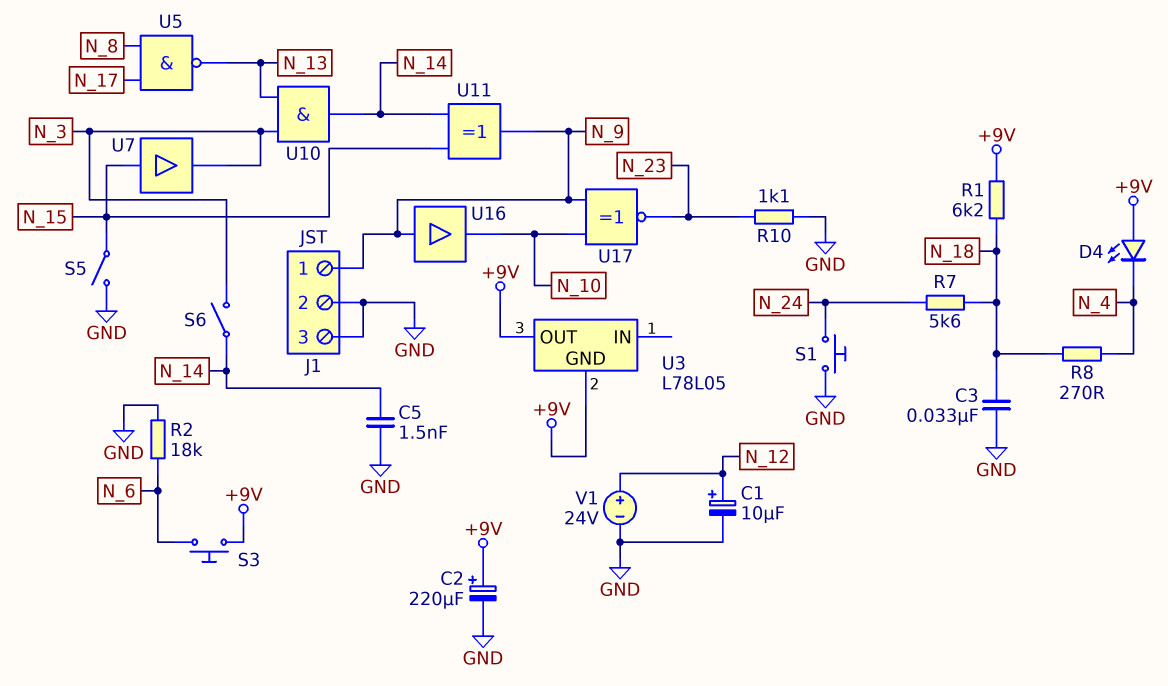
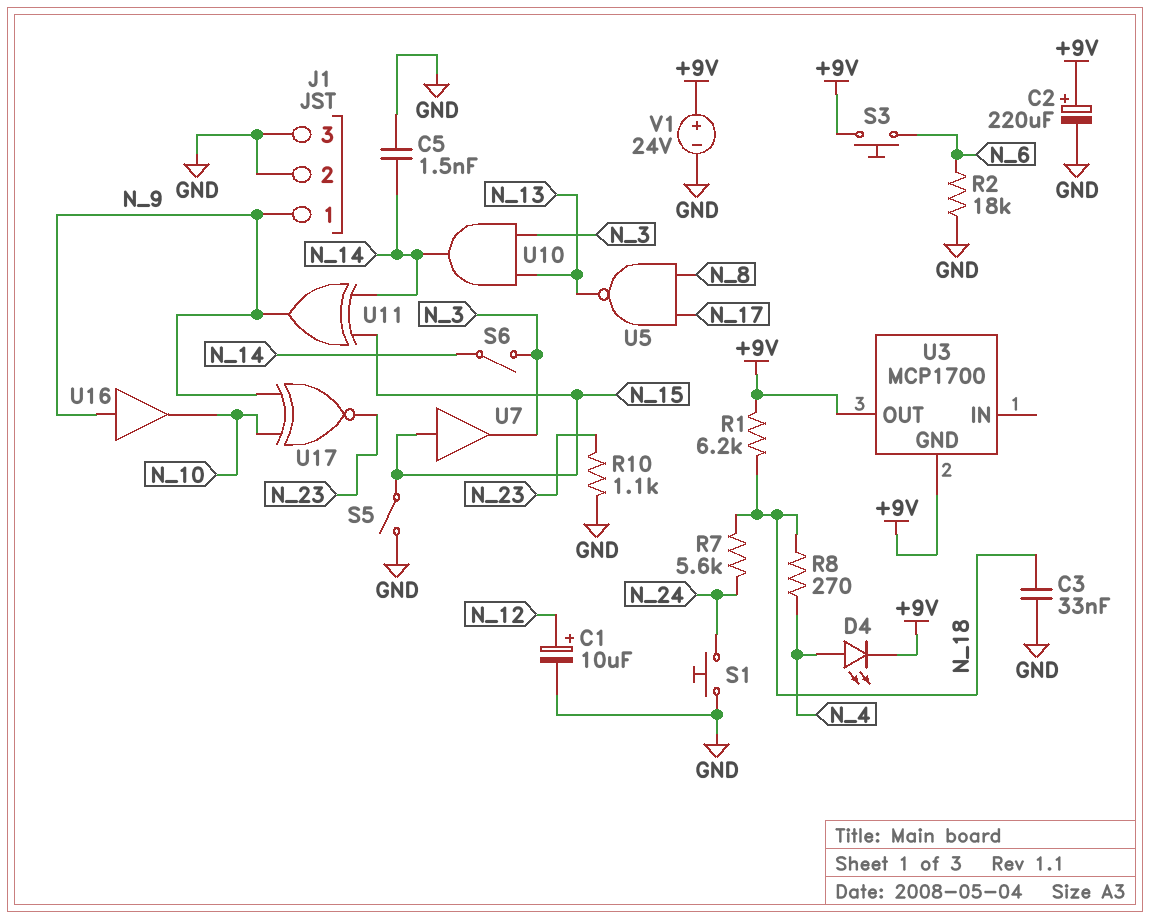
D4: LED (A +9V, K N_4) -> LED (A N_4, K +9V)
U3: L78L05 -> MCP1700
V1: 24V (plus N_12, minus GND) -> 24V (plus +9V, minus GND)

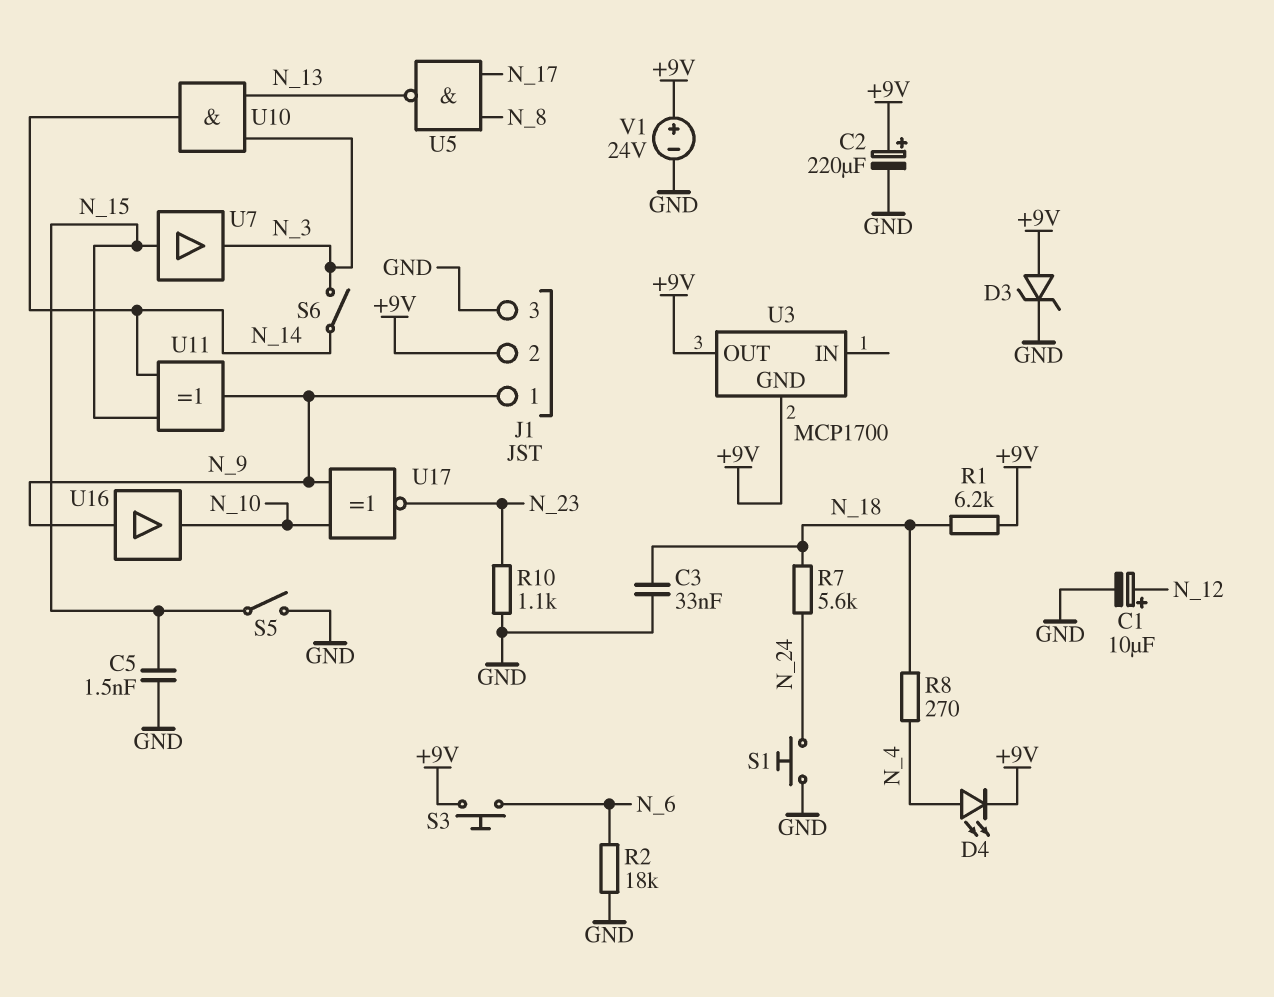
C5: 1.5nF (GND, N_14) -> 1.5nF (GND, N_15)
D3: none -> zener (A +9V, K GND)
J1 pin 2: GND -> +9V

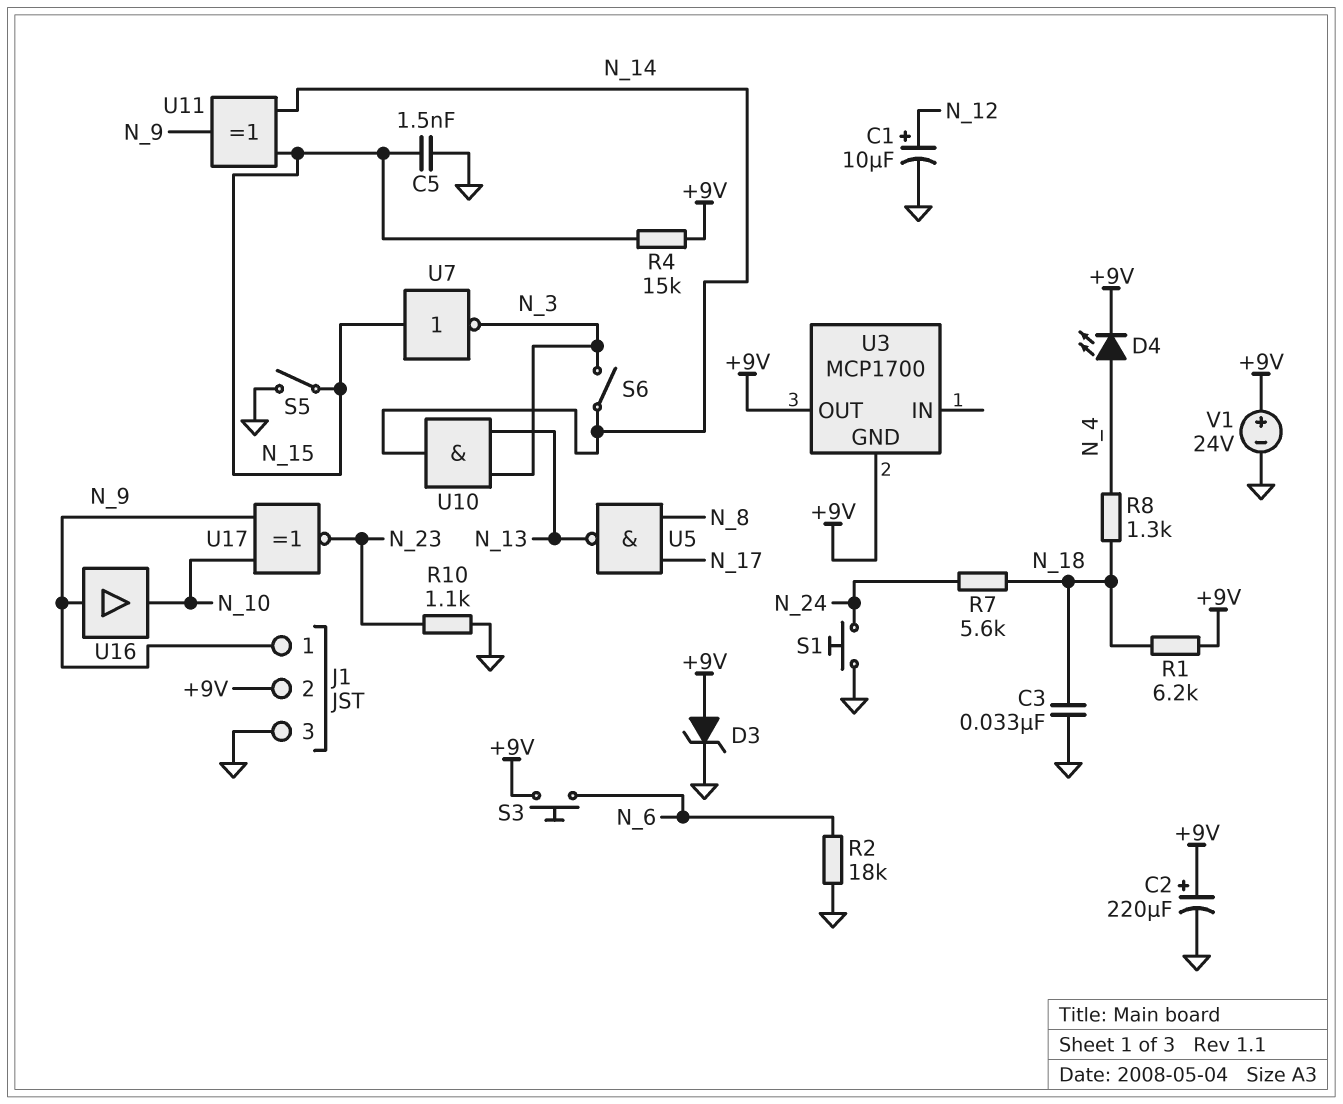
R4: none -> 15k (+9V, N_15)
R8: 270 (N_4, N_18) -> 1.3k (N_4, N_18)
U7: buffer (in N_15, out N_3) -> NOT (in N_15, out N_3)

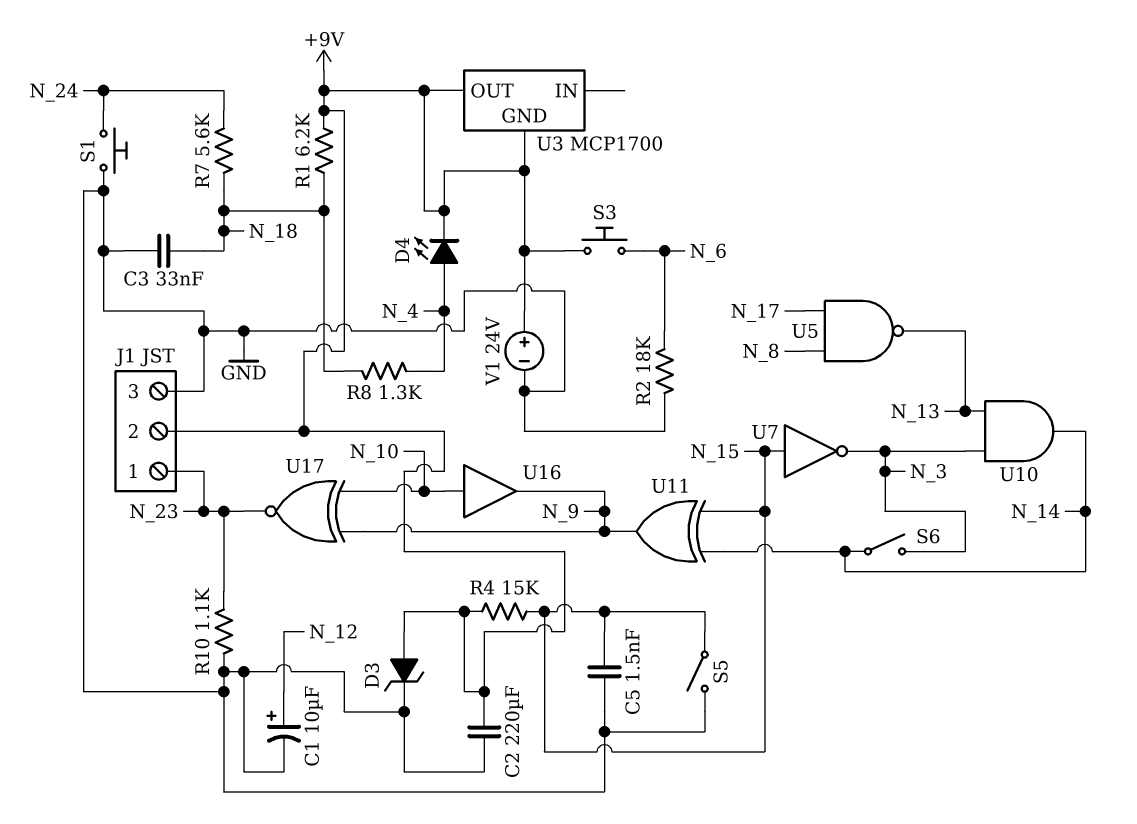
C2: 220uF (plus +9V, minus GND) -> 220uF (+9V, GND)
J1 pin 1: N_9 -> N_23
U16: buffer (in N_9, out N_10) -> buffer (in N_10, out N_9)

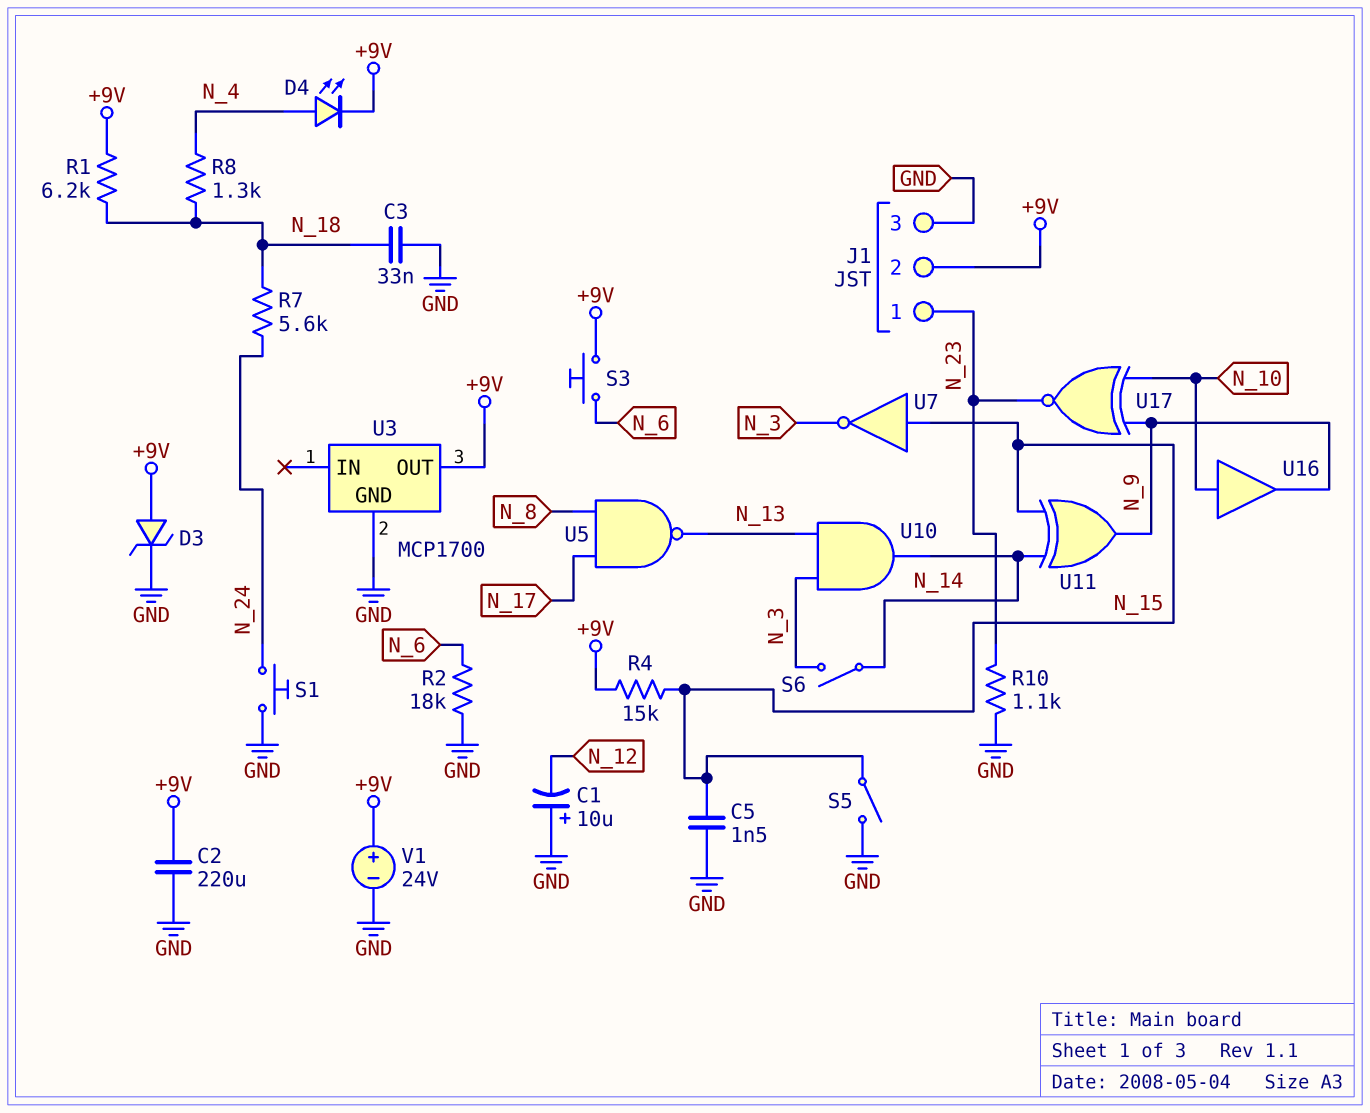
C1: 10uF (plus N_12, minus GND) -> 10uF (plus GND, minus N_12)
U3 pin GND: +9V -> GND

